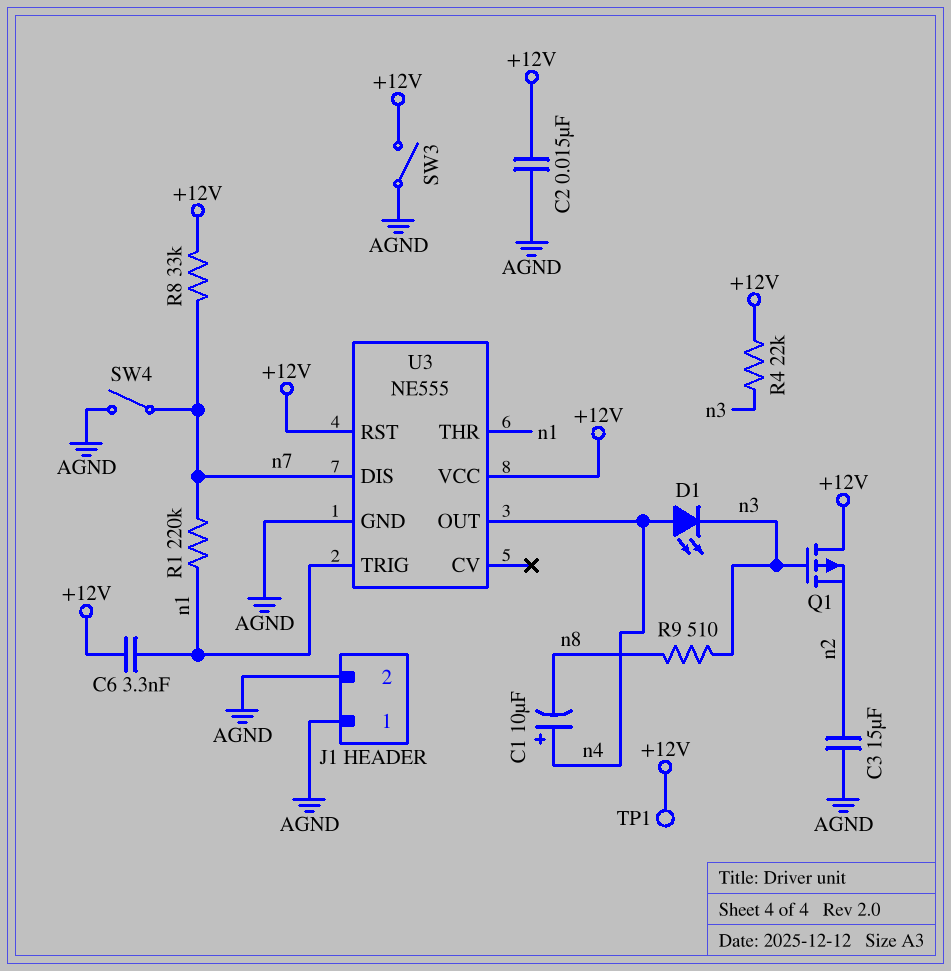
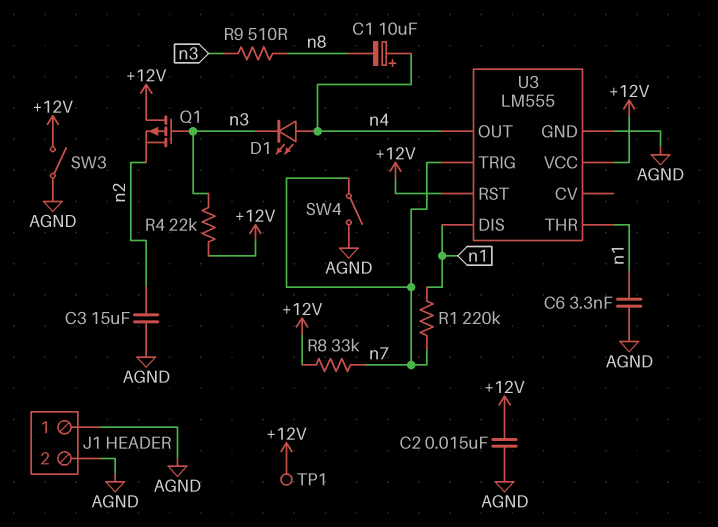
C6: 3.3nF (+12V, n1) -> 3.3nF (AGND, n1)
U3: NE555 -> LM555
U3 pin DIS: n7 -> n1
U3 pin TRIG: n1 -> n7

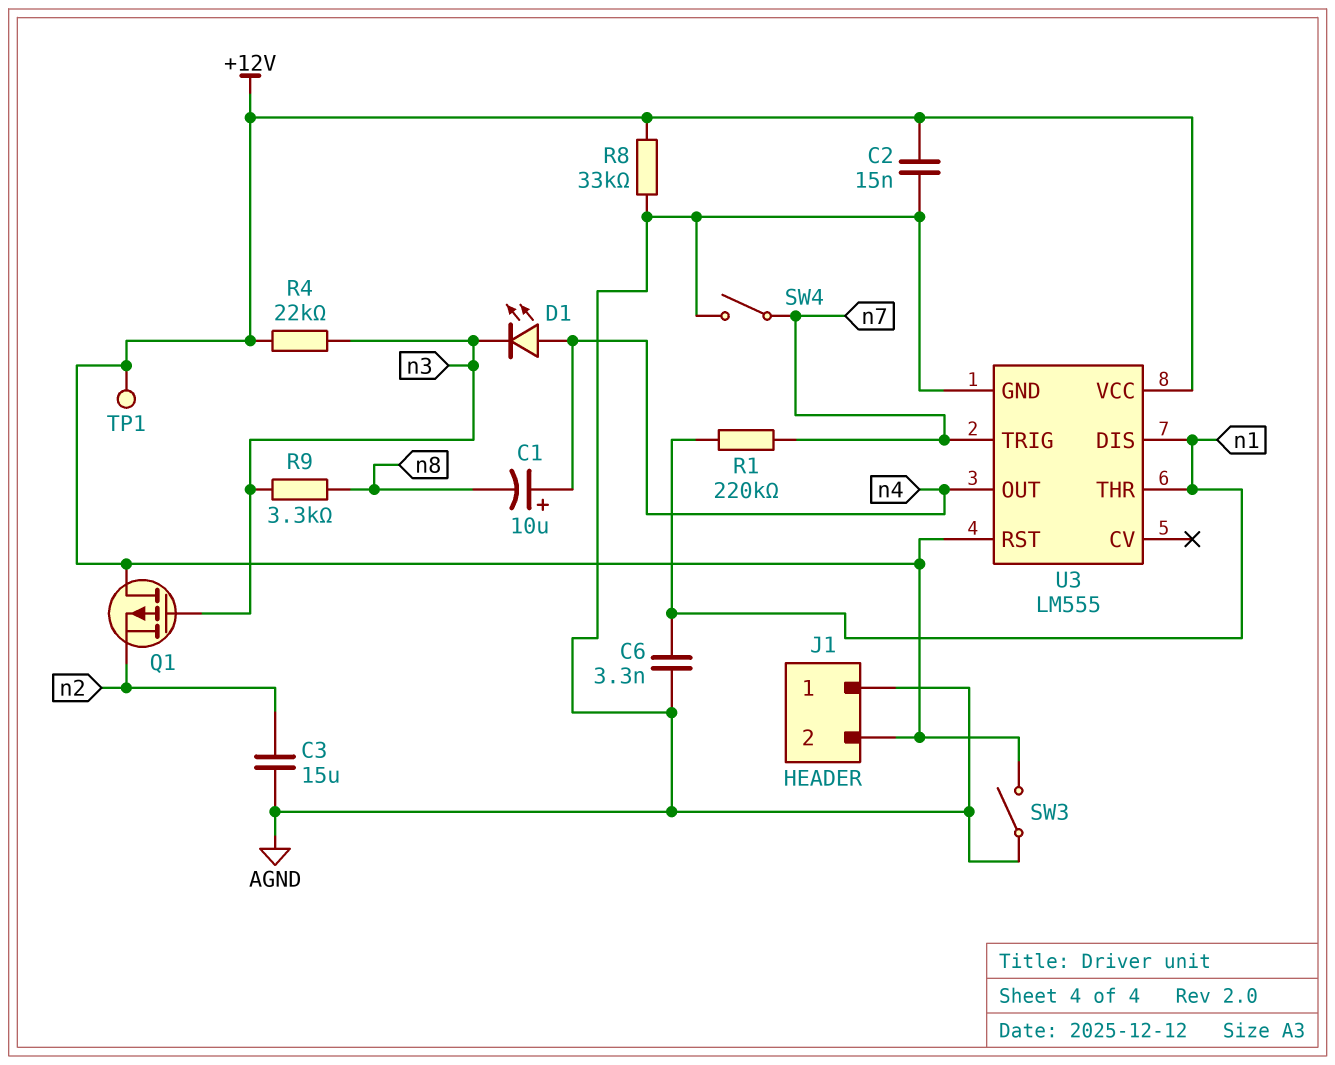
J1 pin 2: AGND -> +12V
R8: 33k (+12V, n7) -> 33k (+12V, AGND)
R9: 510 (n3, n8) -> 3.3k (n3, n8)

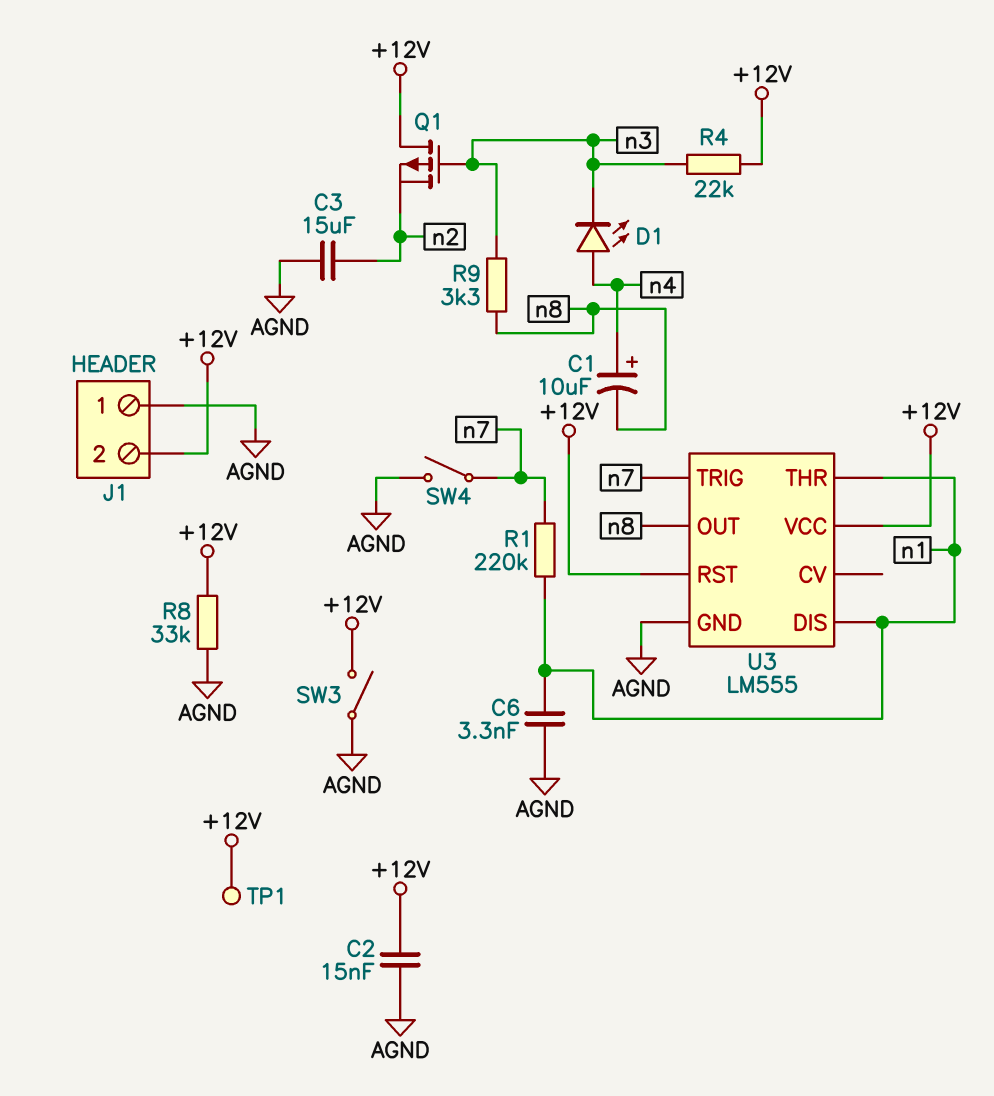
U3 pin OUT: n4 -> n8

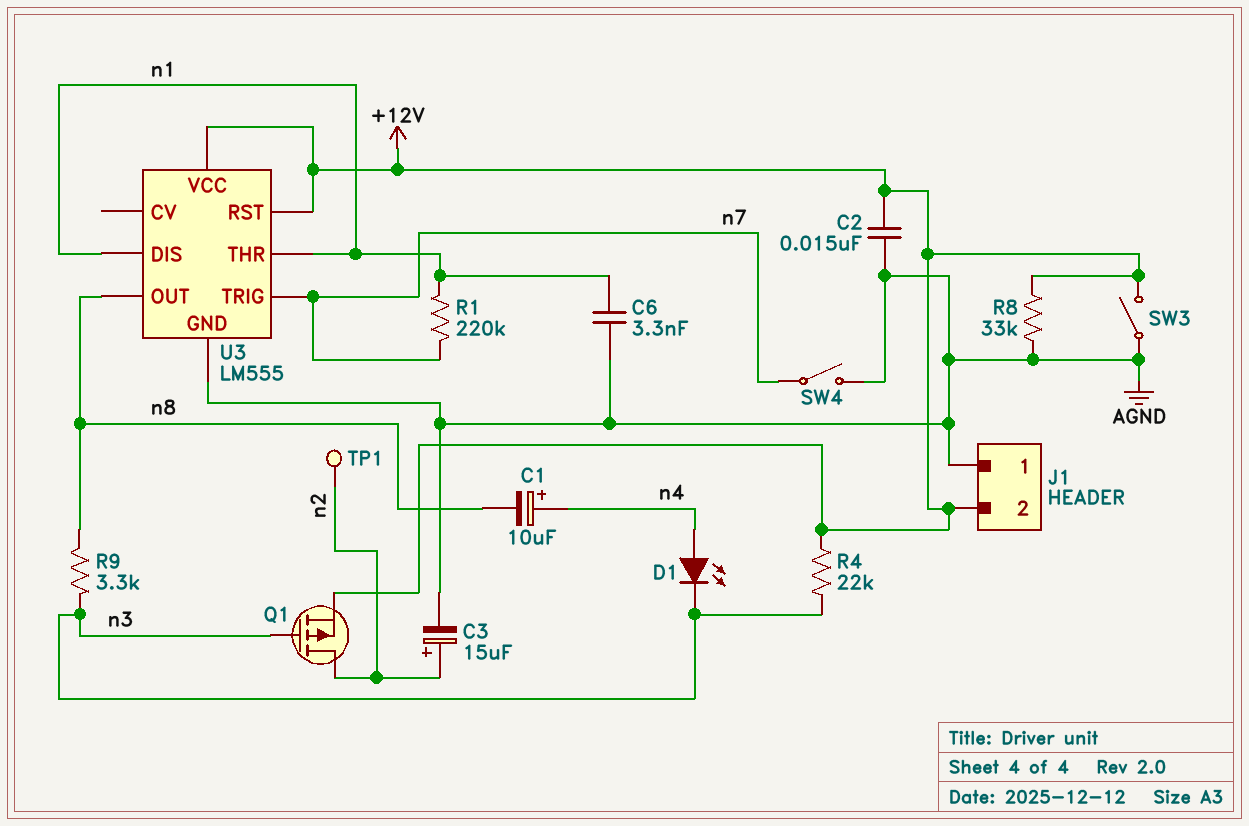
C3: 15uF (AGND, n2) -> 15uF (plus n2, minus AGND)
Q1: PMOS (G n3, D +12V, S n2) -> PMOS (G n3, D n2, S +12V)
TP1: test point (+12V) -> test point (n2)

